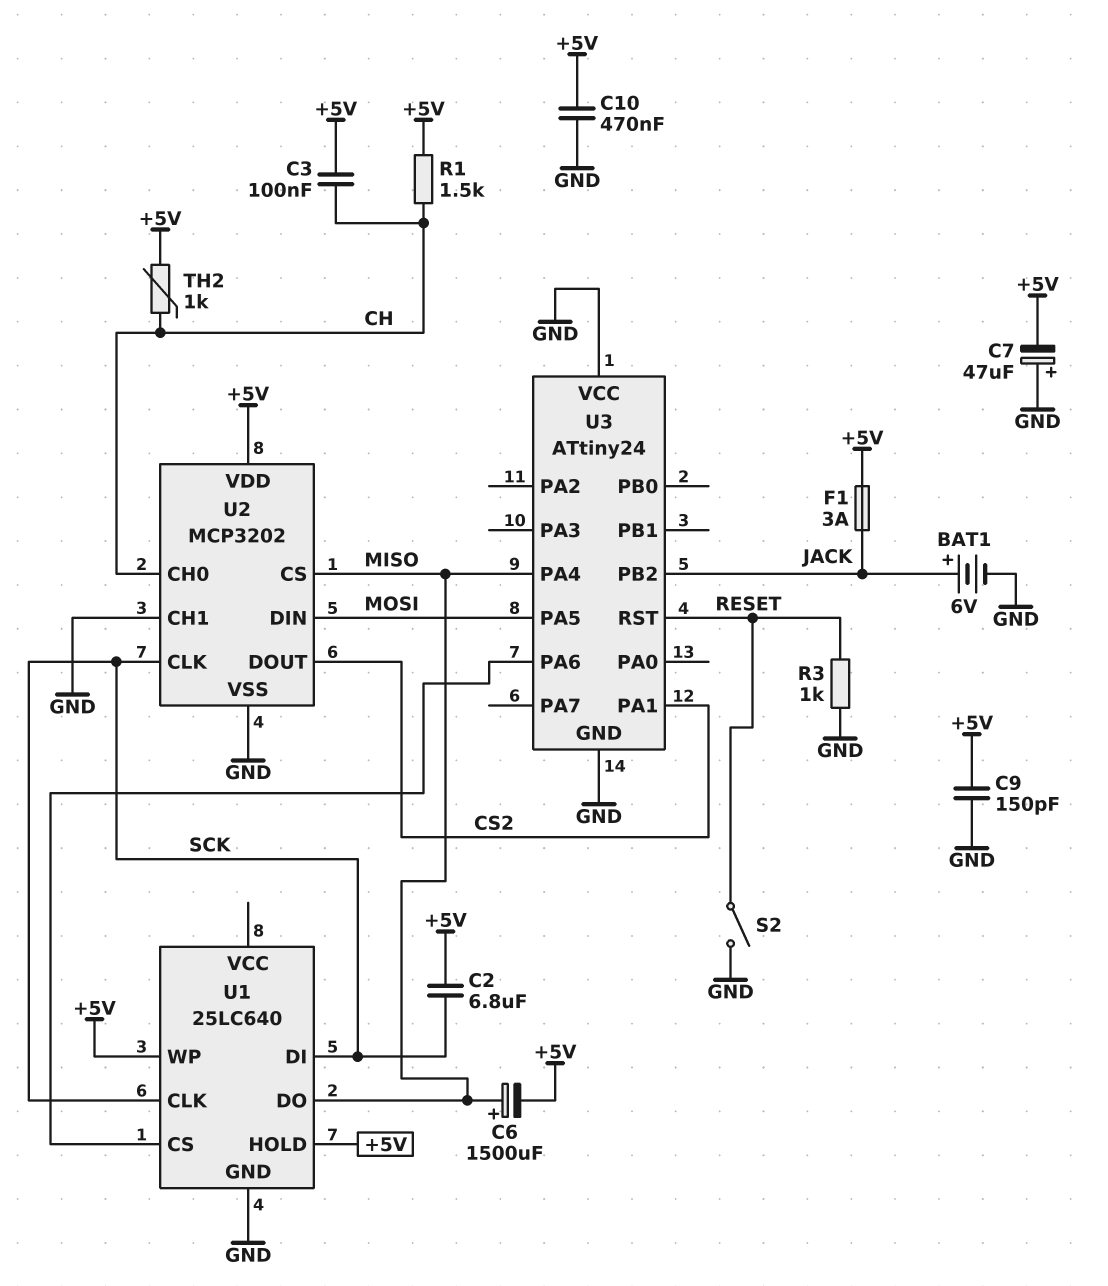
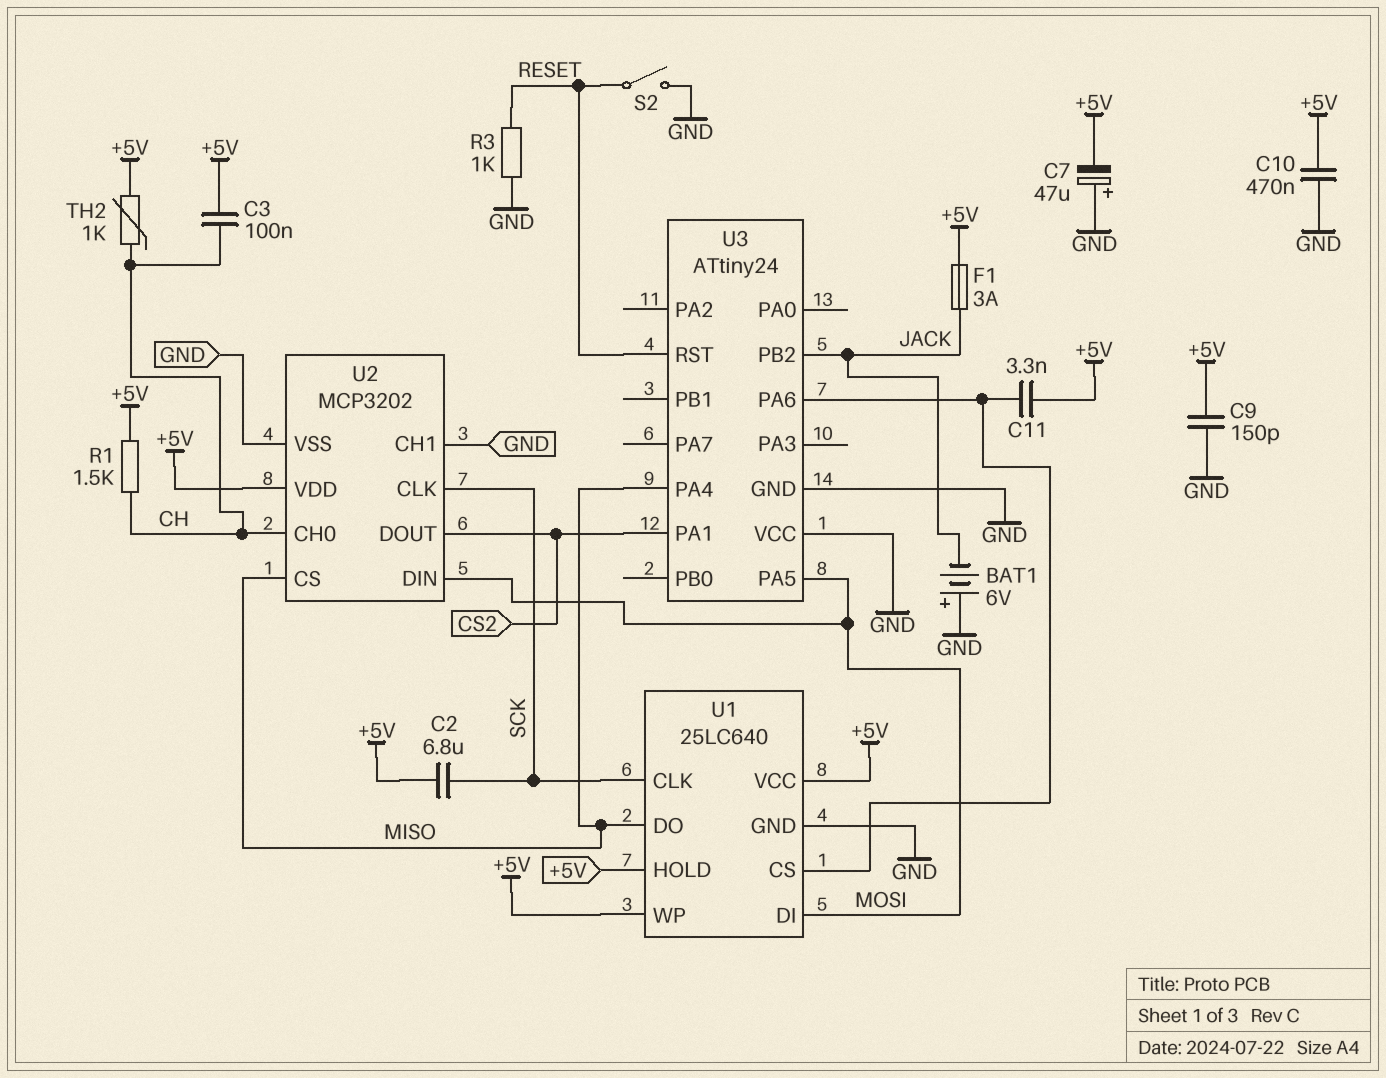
BAT1: 6V (plus JACK, minus GND) -> 6V (plus GND, minus JACK)
C6: 1500uF (plus MISO, minus +5V) -> none
C11: none -> 3.3nF (+5V, U1/CS)
U1 pin DI: SCK -> MOSI
U1 pin VCC: none -> +5V

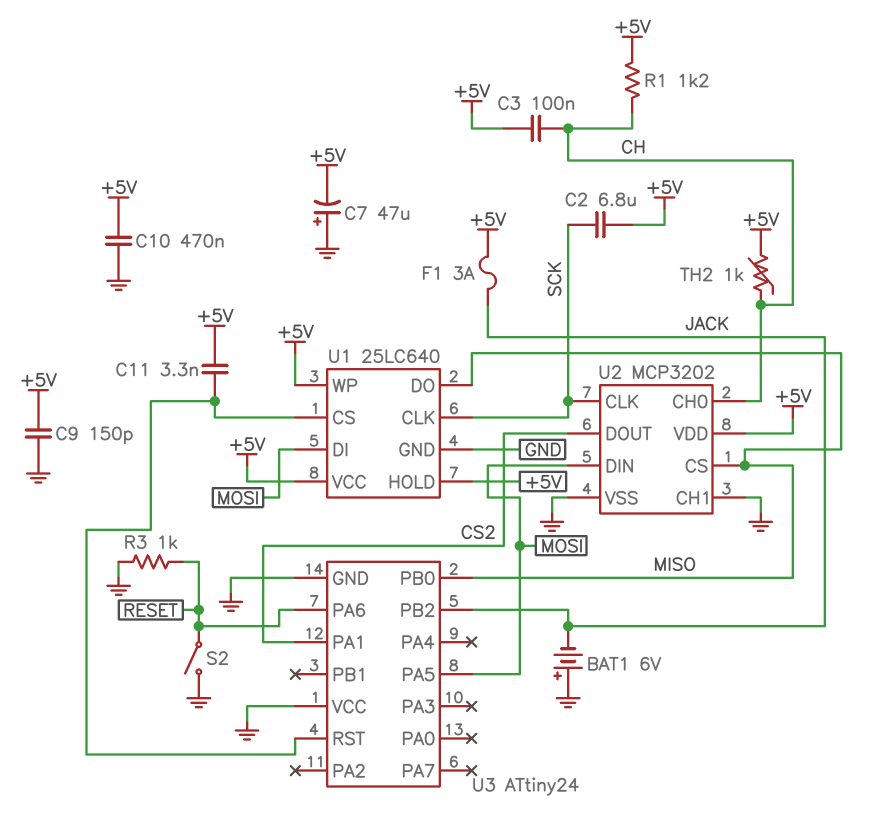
R1: 1.5k (+5V, CH) -> 1.2k (+5V, CH)
U3 pin PA4: MISO -> none
U3 pin PA6: U1/CS -> RESET
U3 pin PB0: none -> MISO
U3 pin RST: RESET -> U1/CS

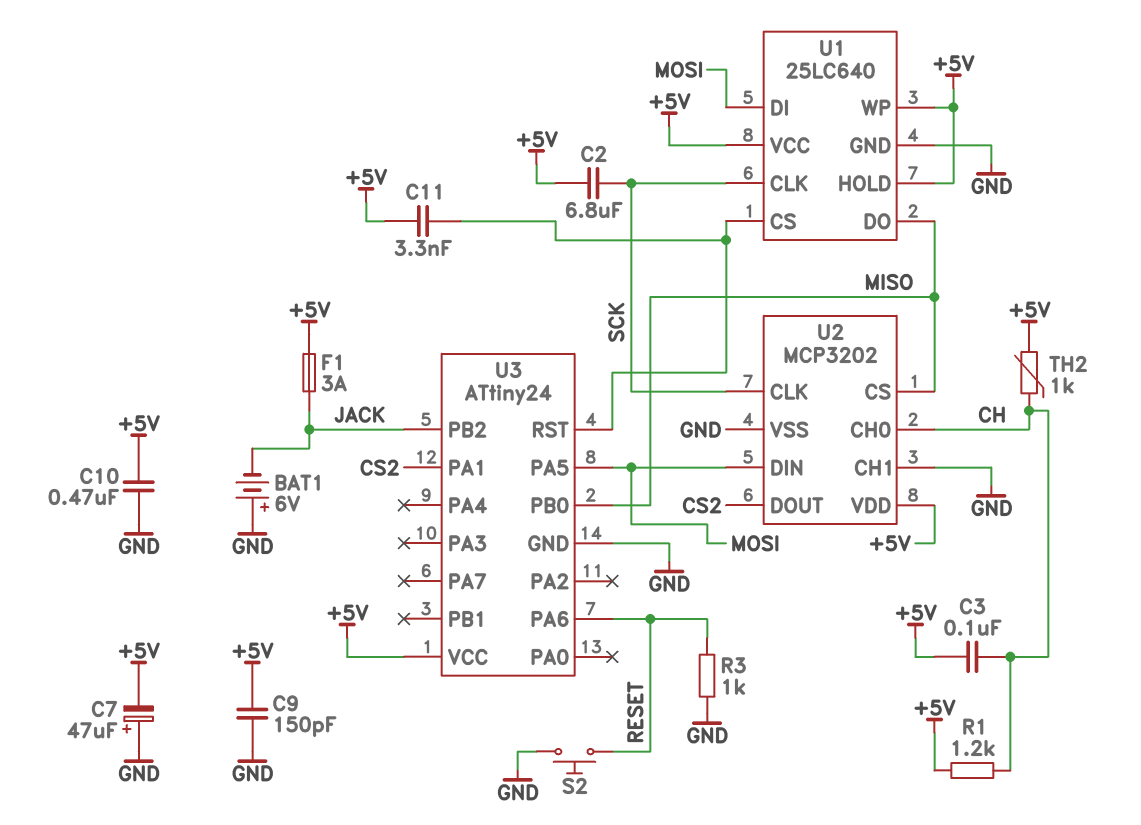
S2: switch (GND, RESET) -> button (GND, RESET)
U3 pin VCC: GND -> +5V

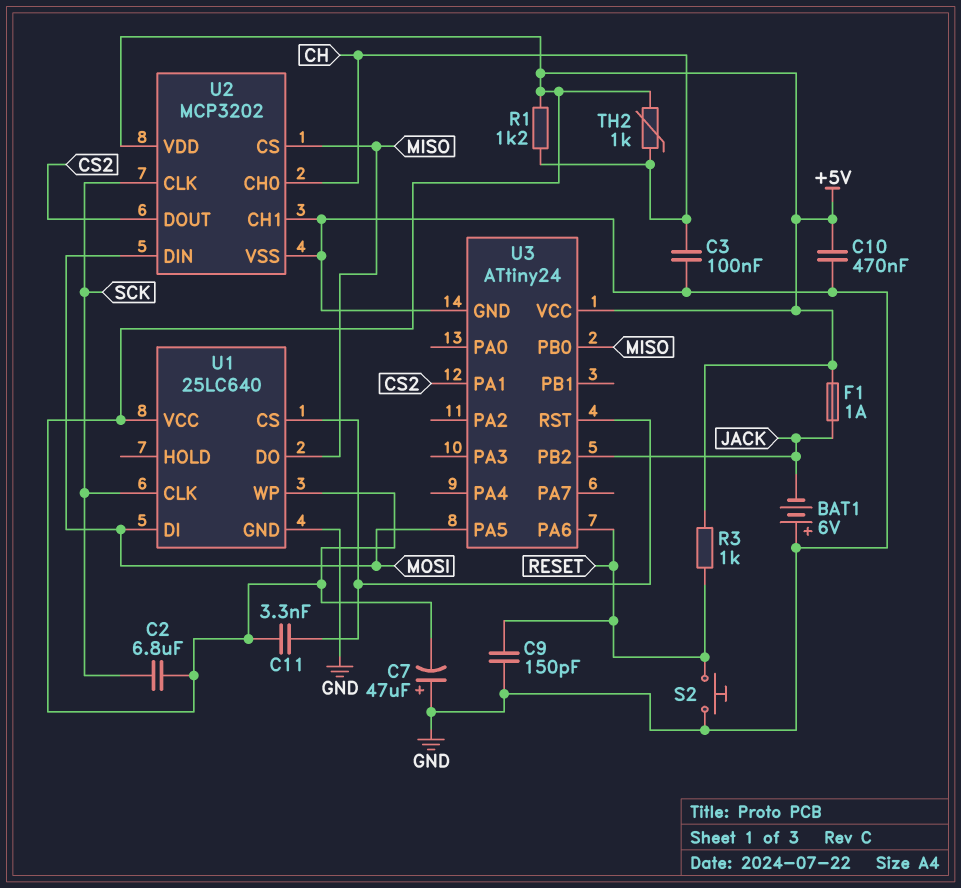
C3: 100nF (+5V, CH) -> 100nF (CH, GND)
C9: 150pF (+5V, GND) -> 150pF (GND, RESET)
F1: 3A (+5V, JACK) -> 1A (+5V, JACK)
R3: 1k (GND, RESET) -> 1k (+5V, RESET)
U1 pin HOLD: +5V -> none

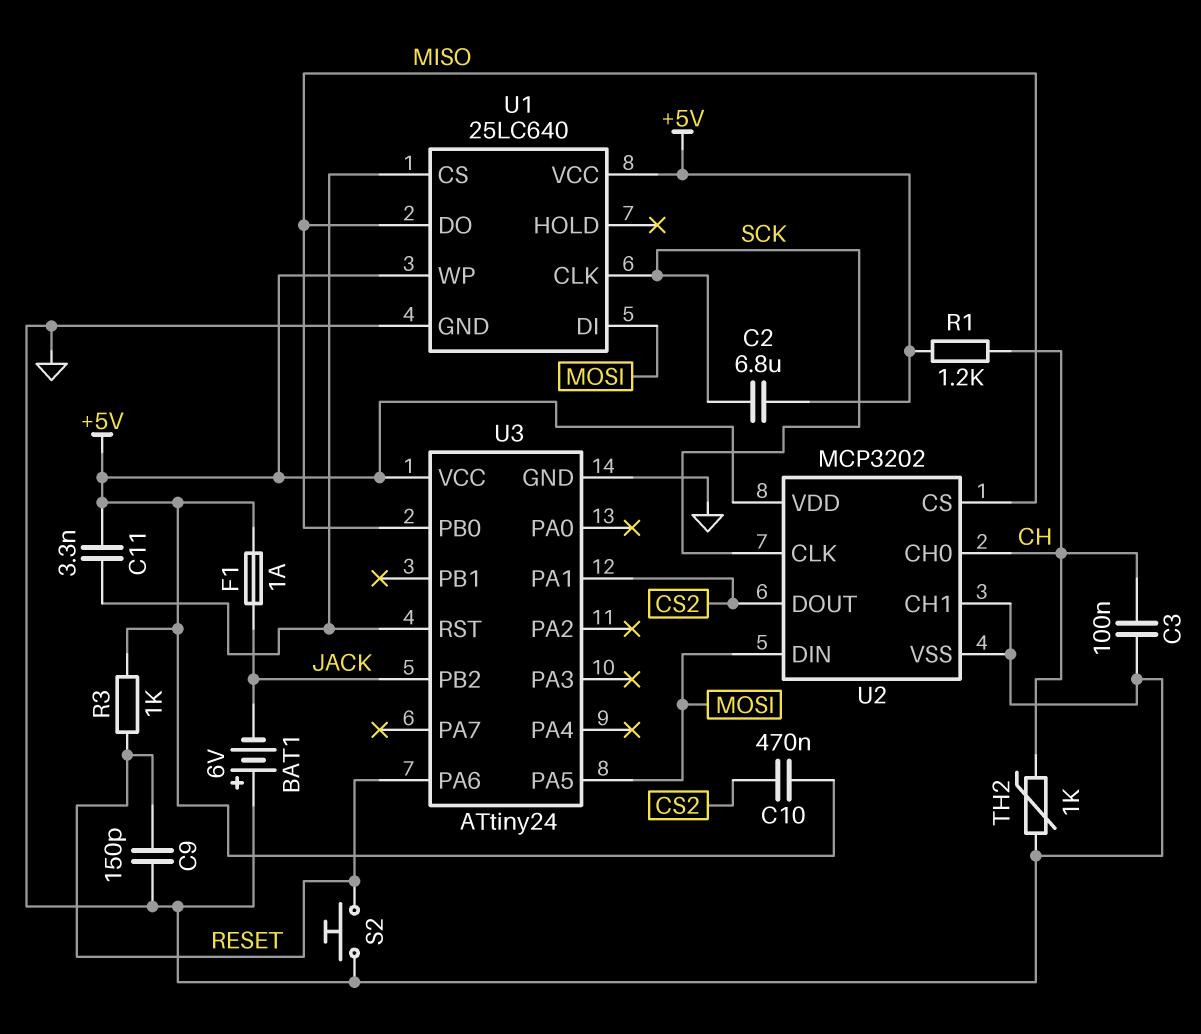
C7: 47uF (plus GND, minus +5V) -> none
C10: 470nF (+5V, GND) -> 470nF (+5V, CS2)
TH2: 1k (+5V, CH) -> 1k (CH, GND)

